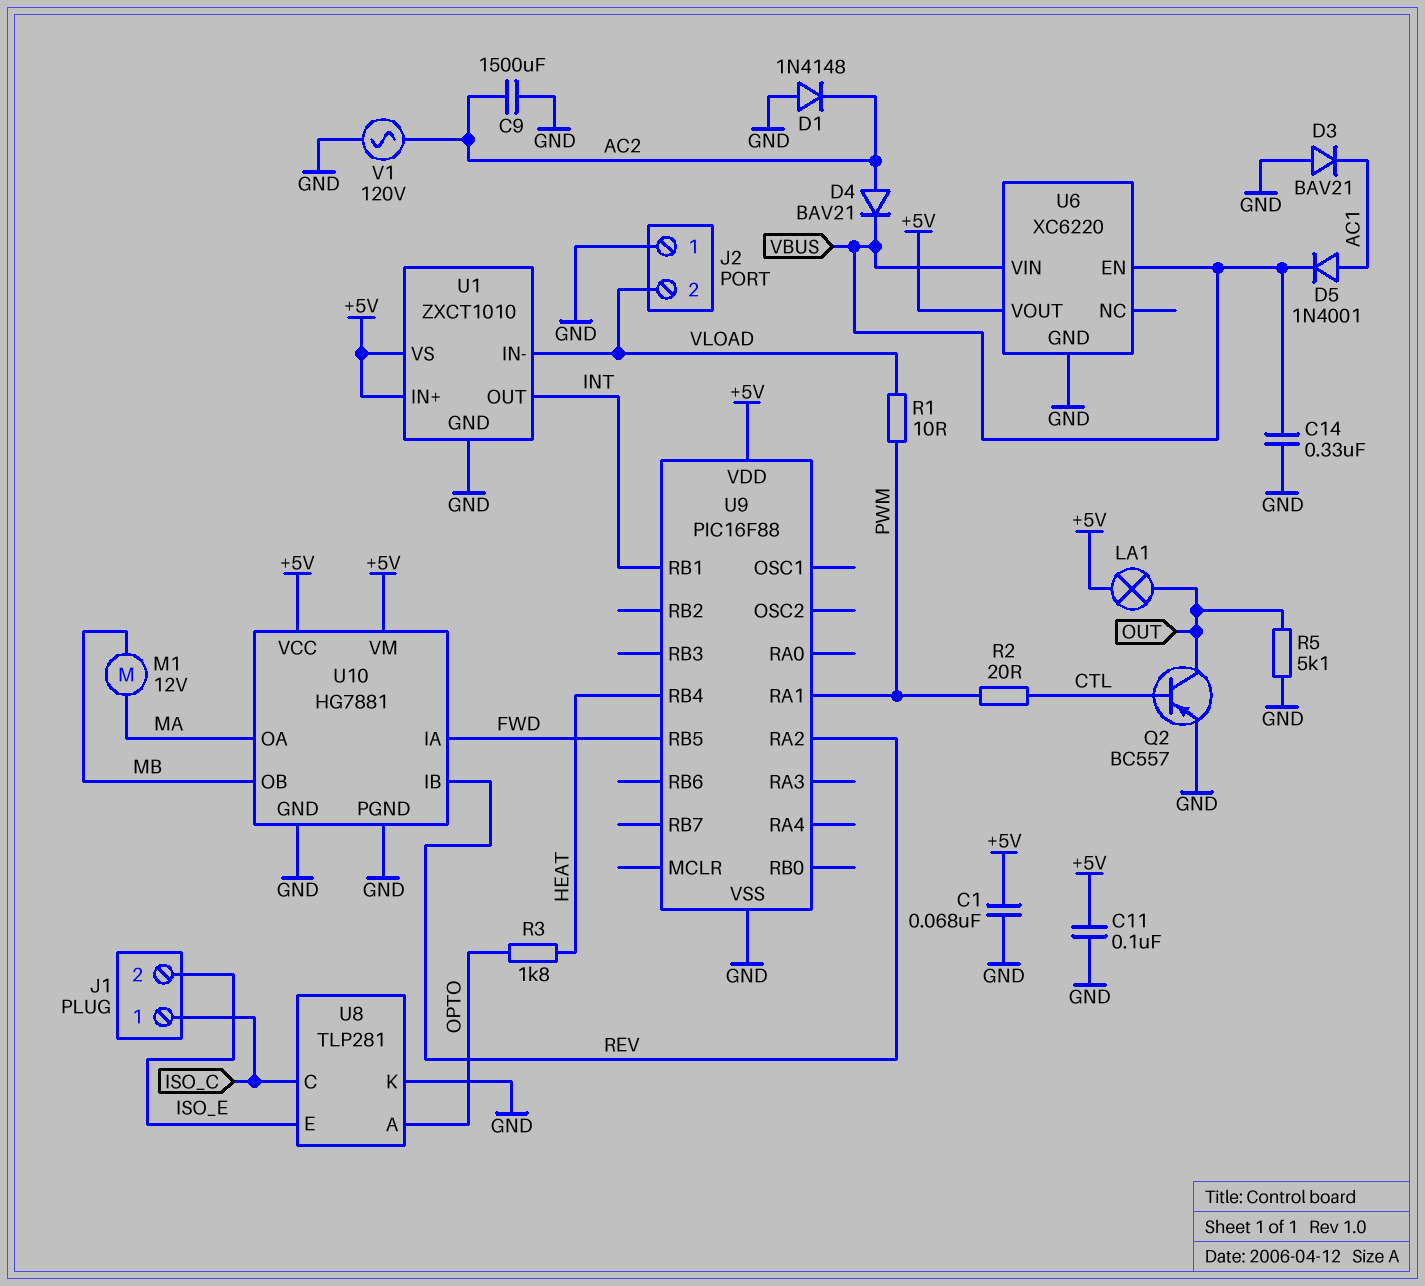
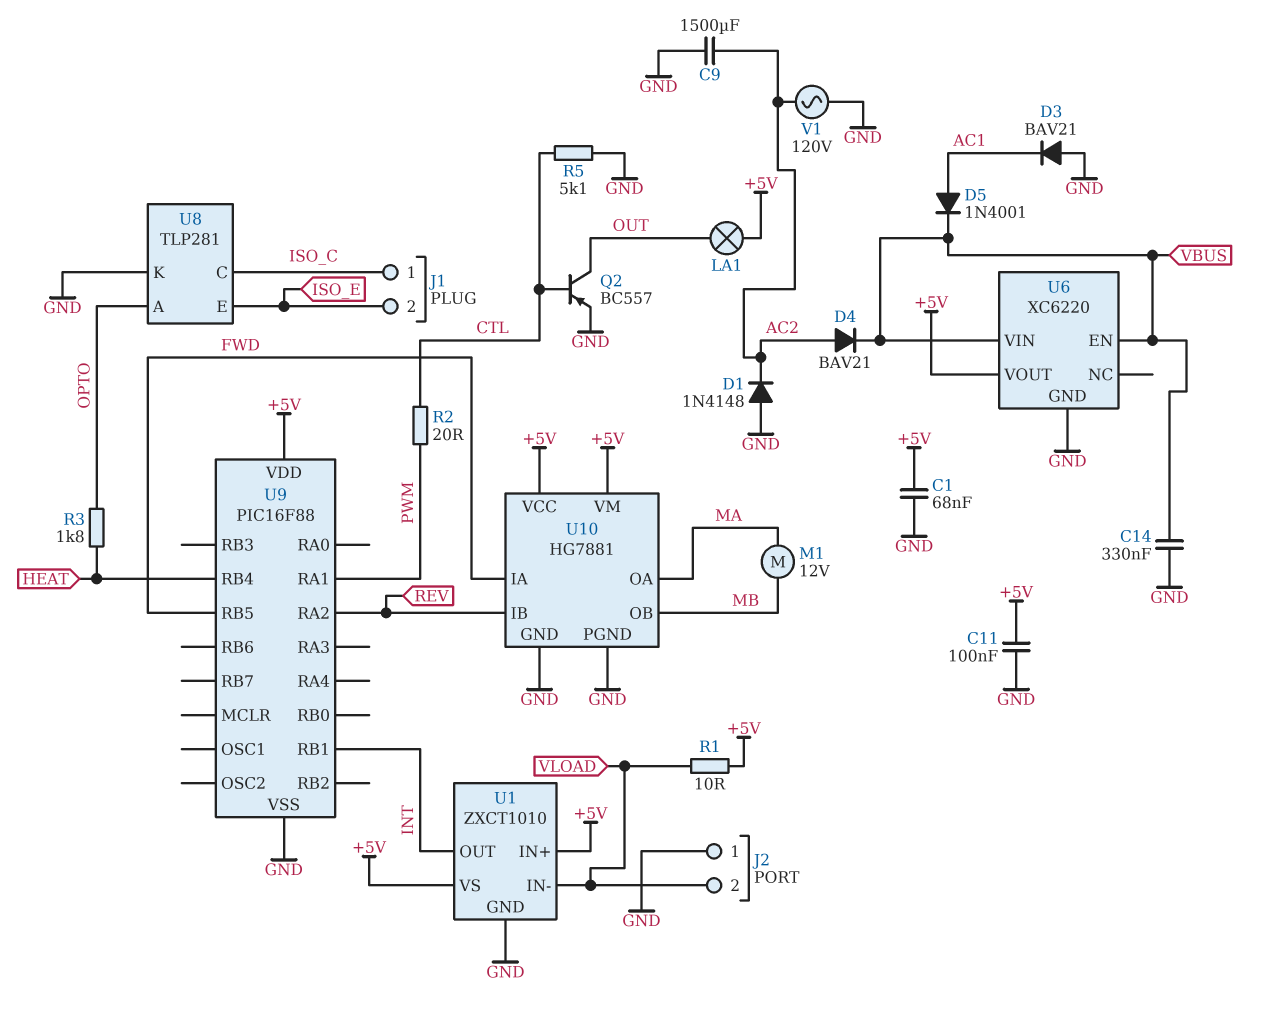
R1: 10 (PWM, VLOAD) -> 10 (+5V, VLOAD)
R5: 5.1k (GND, OUT) -> 5.1k (CTL, GND)

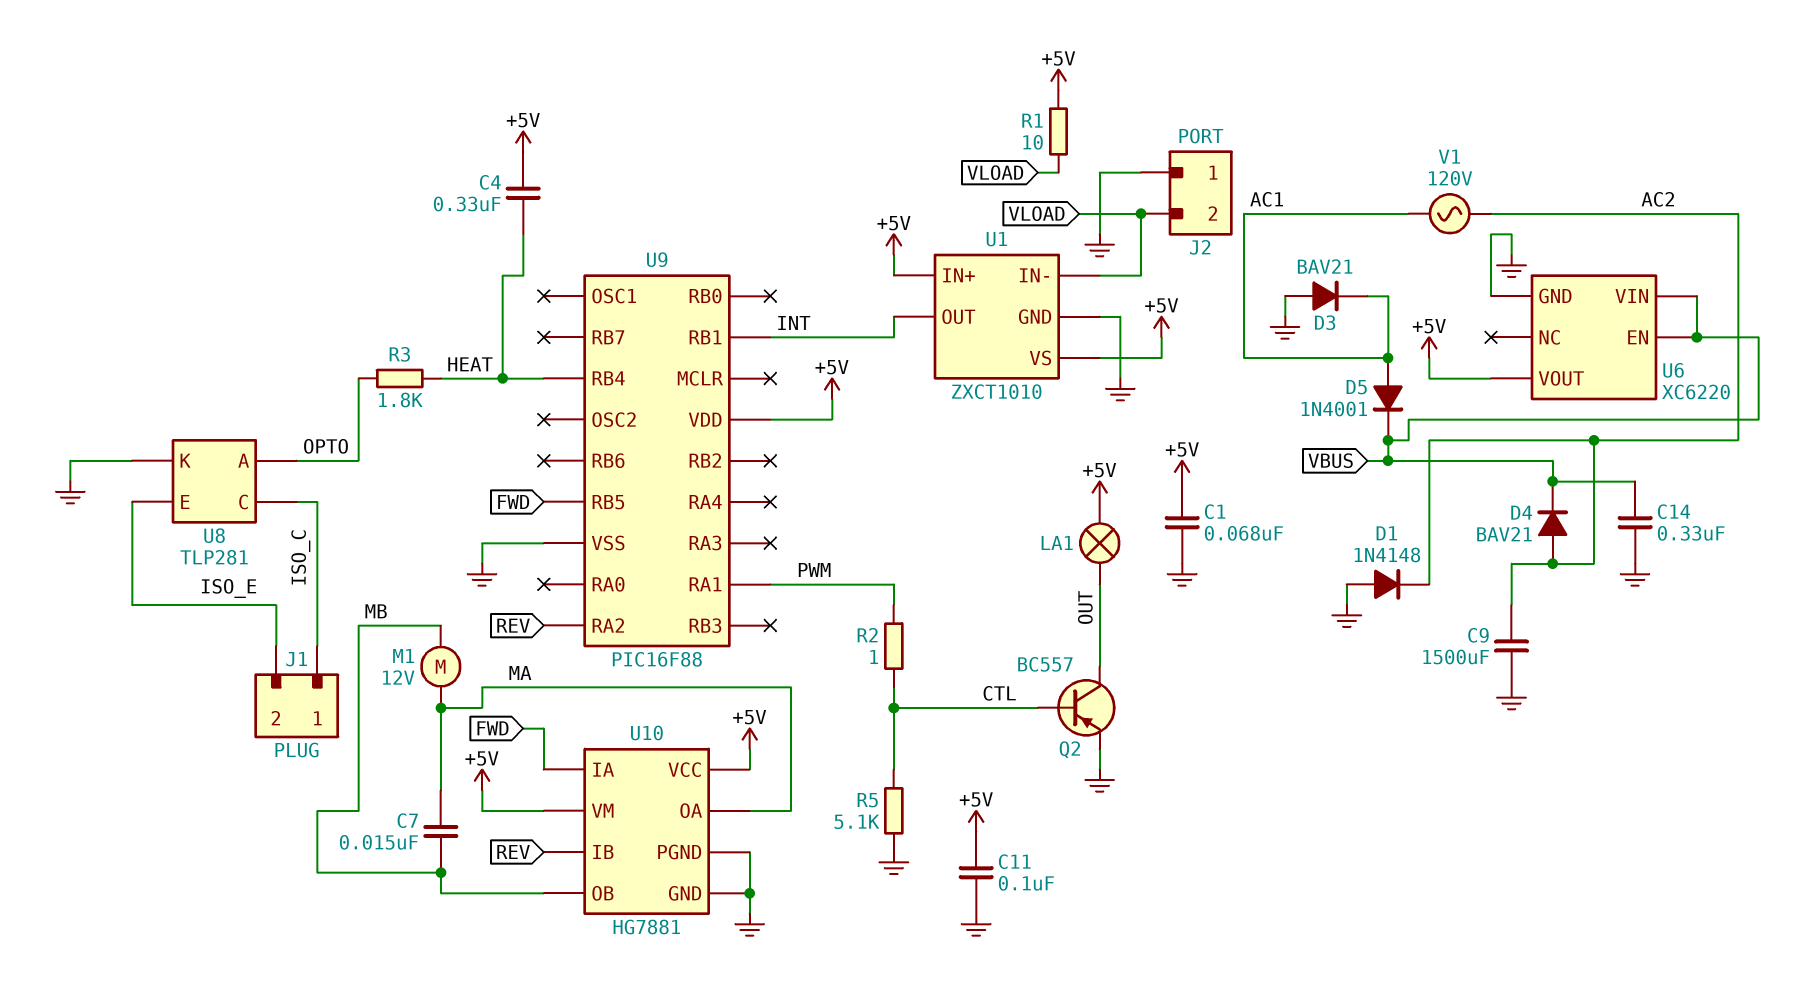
C4: none -> 330nF (+5V, HEAT)
C7: none -> 15nF (MA, MB)
R2: 20 (CTL, PWM) -> 1 (CTL, PWM)
V1: AC 120V (AC2, GND) -> AC 120V (AC1, AC2)

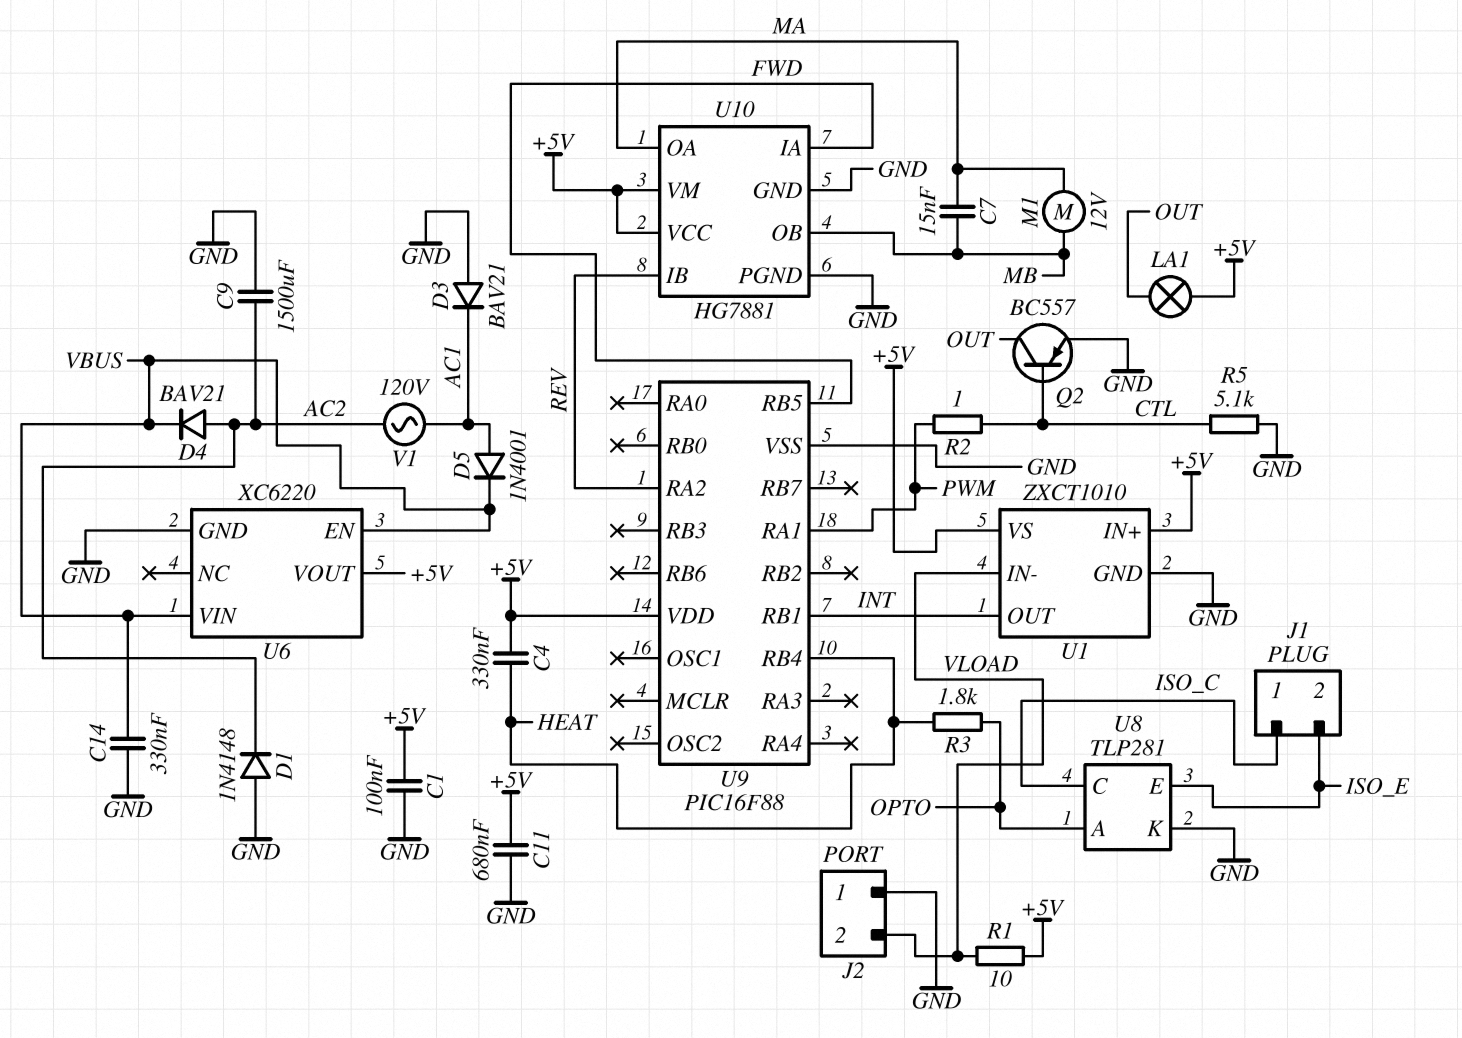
C1: 68nF (+5V, GND) -> 100nF (+5V, GND)
C11: 100nF (+5V, GND) -> 680nF (+5V, GND)

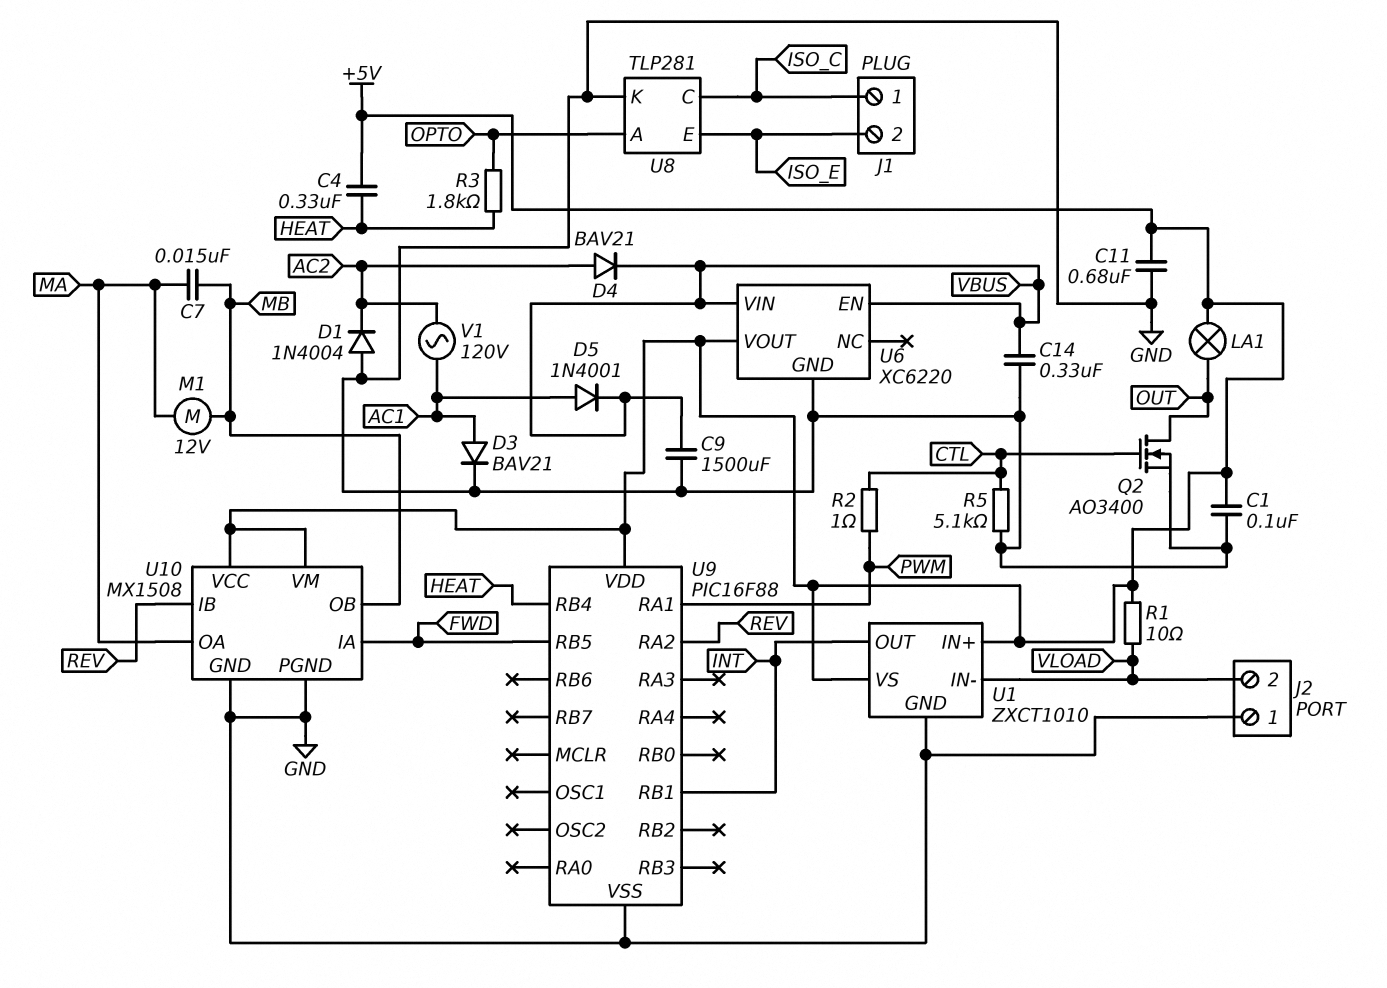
C9: 1500uF (AC2, GND) -> 1500uF (GND, VBUS)
D1: diode 1N4148 (A GND, K AC2) -> diode 1N4004 (A GND, K AC2)
D3: diode BAV21 (A GND, K AC1) -> diode BAV21 (A AC1, K GND)
Q2: PNP BC557 (B CTL, C OUT, E GND) -> NMOS AO3400 (G CTL, D OUT, S GND)
U10: HG7881 -> MX1508

